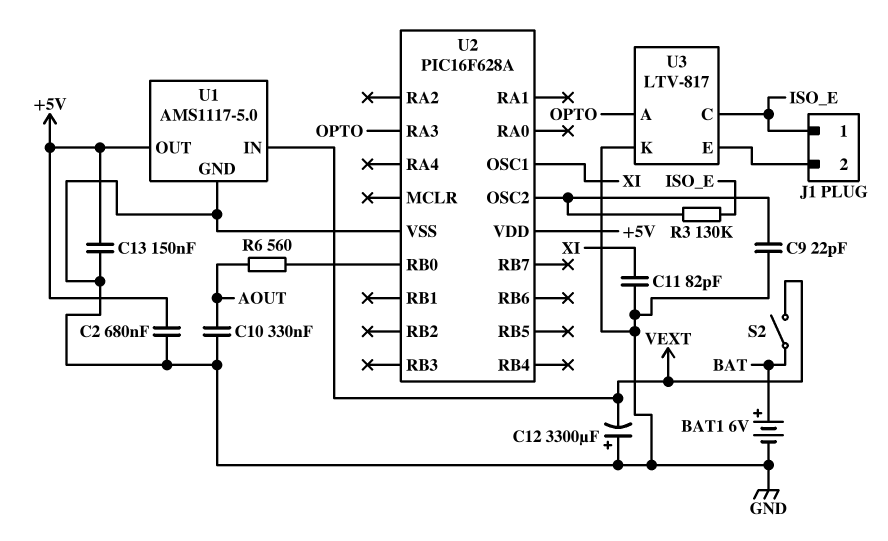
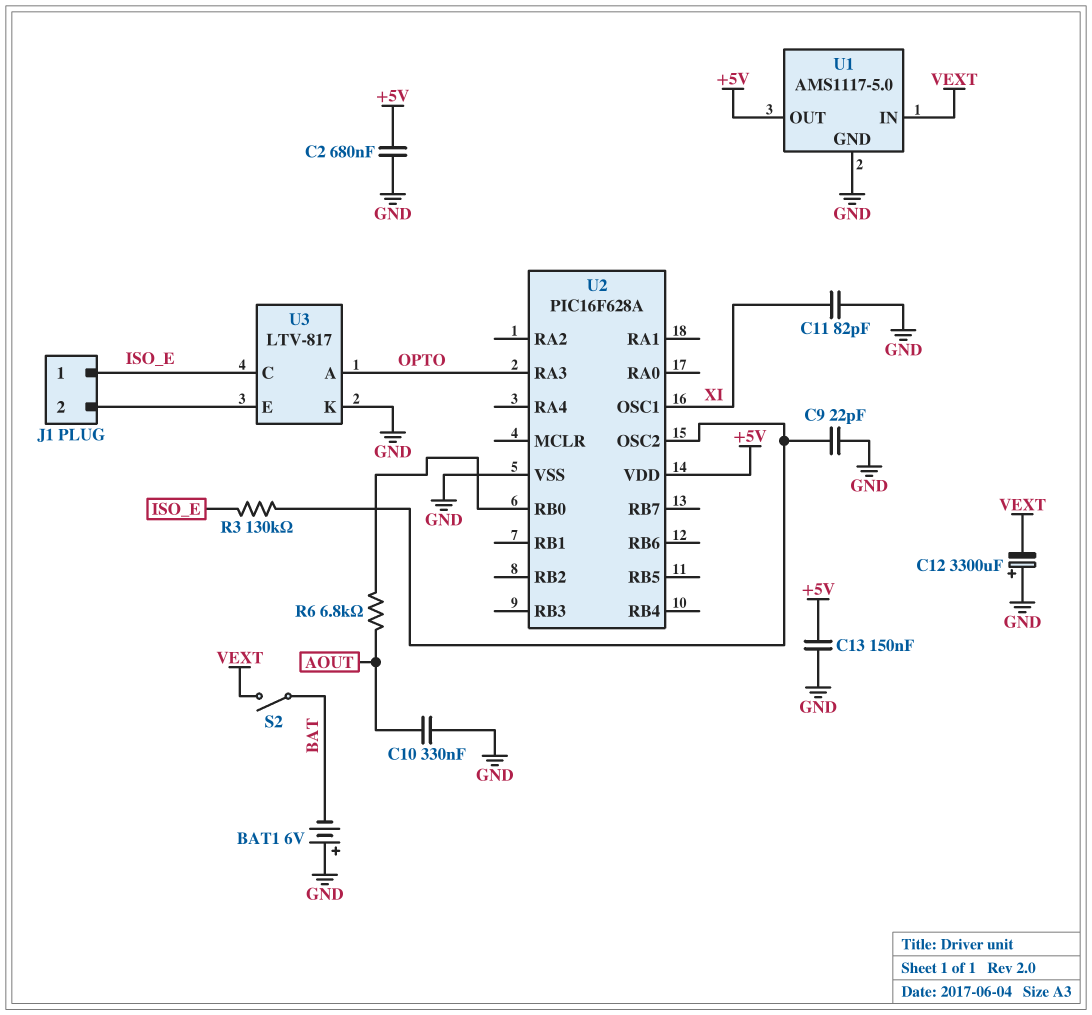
BAT1: 6V (plus BAT, minus GND) -> 6V (plus GND, minus BAT)
R6: 560 (AOUT, U2/RB0) -> 6.8k (AOUT, U2/RB0)

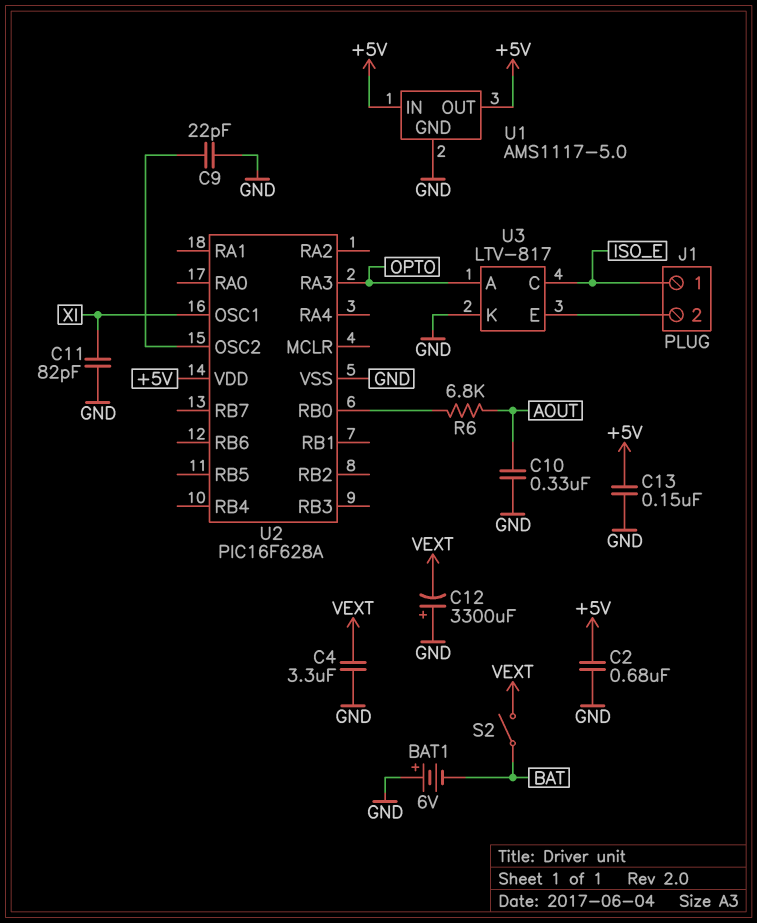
C4: none -> 3.3uF (GND, VEXT)
R3: 130k (ISO_E, U2/OSC2) -> none
U1 pin IN: VEXT -> +5V

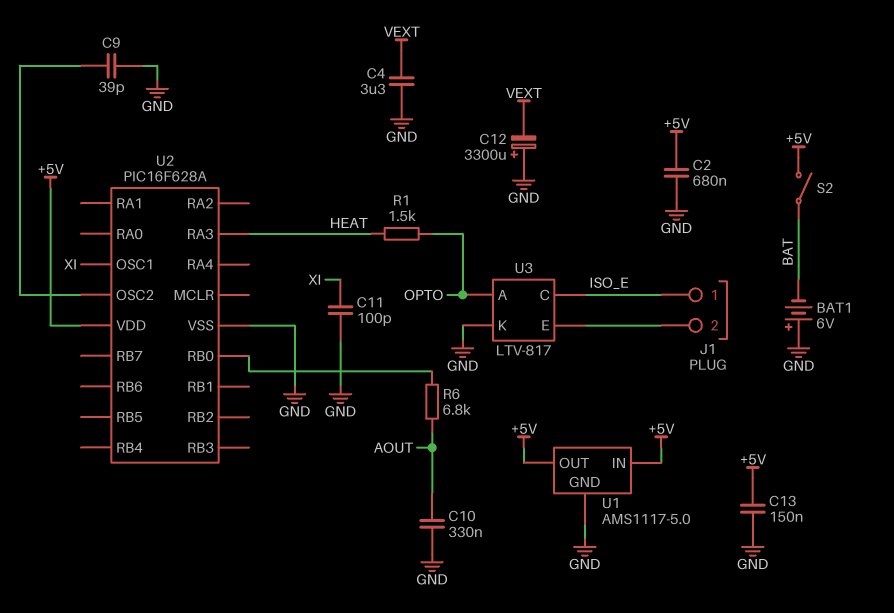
C9: 22pF (GND, U2/OSC2) -> 39pF (GND, U2/OSC2)
C11: 82pF (GND, XI) -> 100pF (GND, XI)
R1: none -> 1.5k (HEAT, OPTO)
S2: switch (BAT, VEXT) -> switch (+5V, BAT)
U2 pin RA3: OPTO -> HEAT

